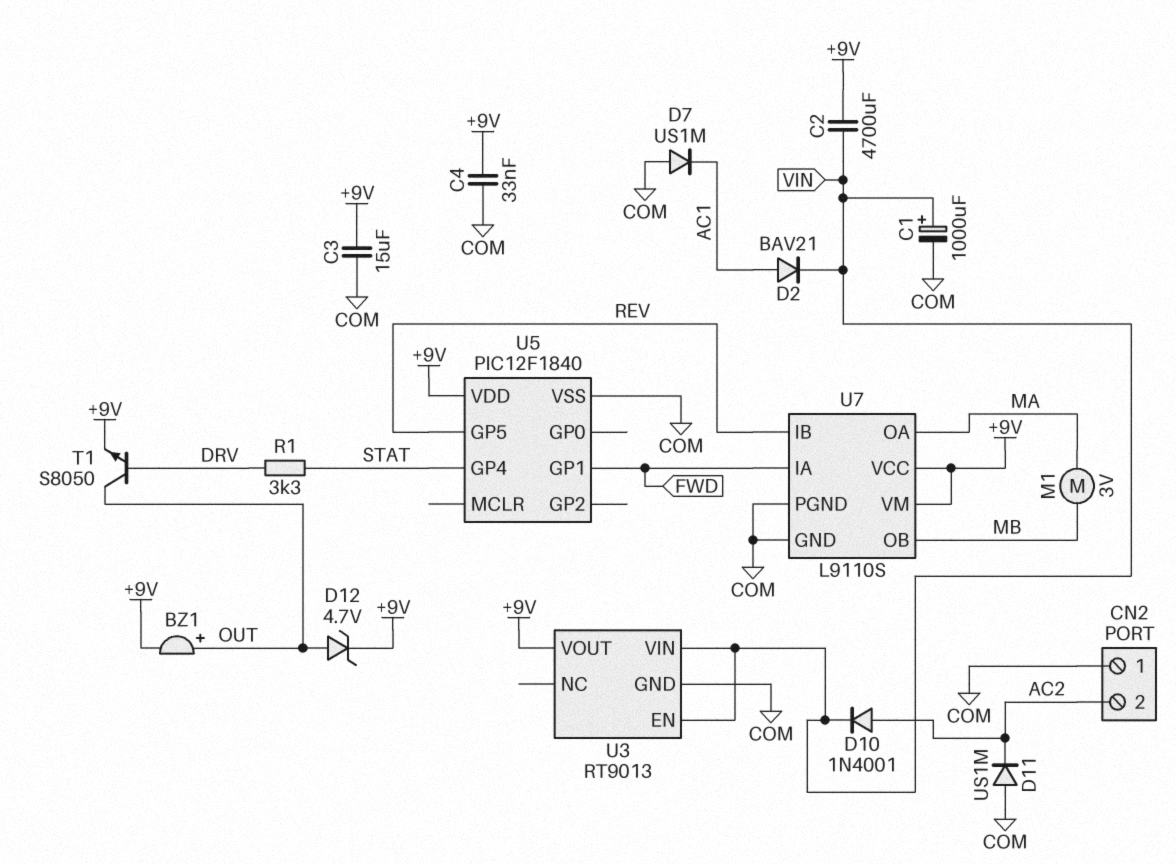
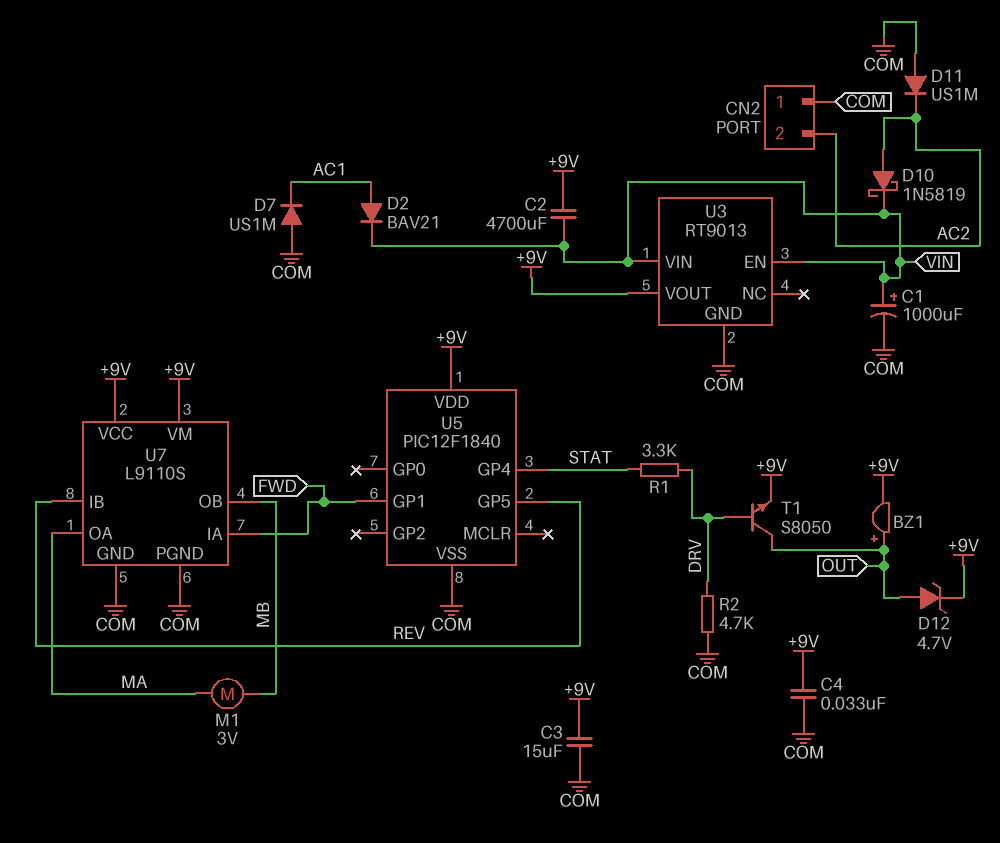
D10: diode 1N4001 (A AC2, K VIN) -> schottky 1N5819 (A AC2, K VIN)
R2: none -> 4.7k (COM, DRV)

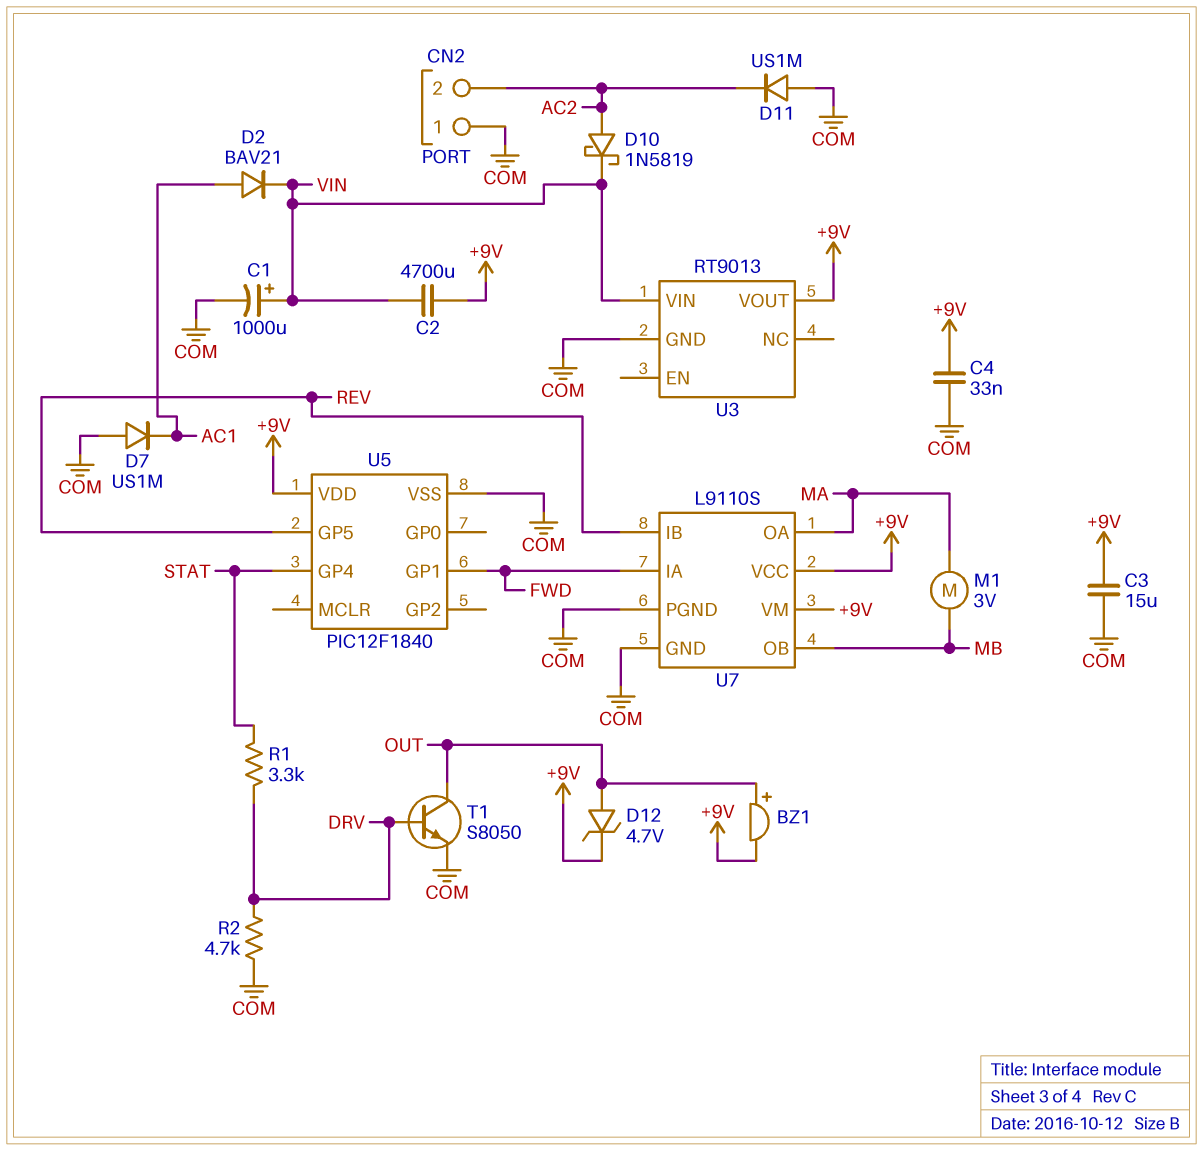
T1: NPN S8050 (B DRV, C OUT, E +9V) -> NPN S8050 (B DRV, C OUT, E COM)
U3 pin EN: VIN -> none

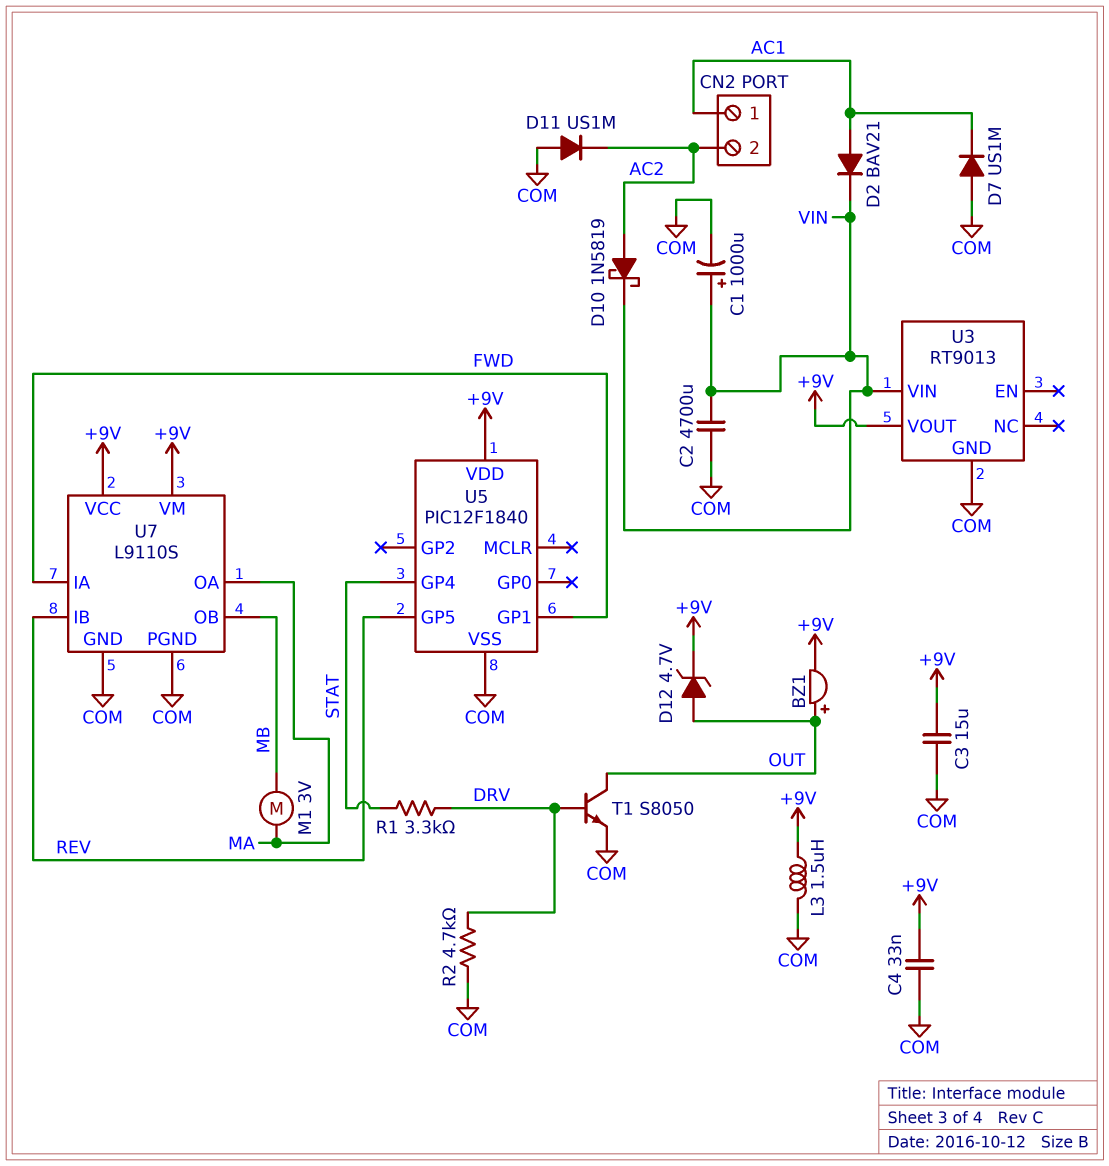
C2: 4700uF (+9V, VIN) -> 4700uF (COM, VIN)
CN2 pin 1: COM -> AC1
L3: none -> 1.5uH (+9V, COM)

